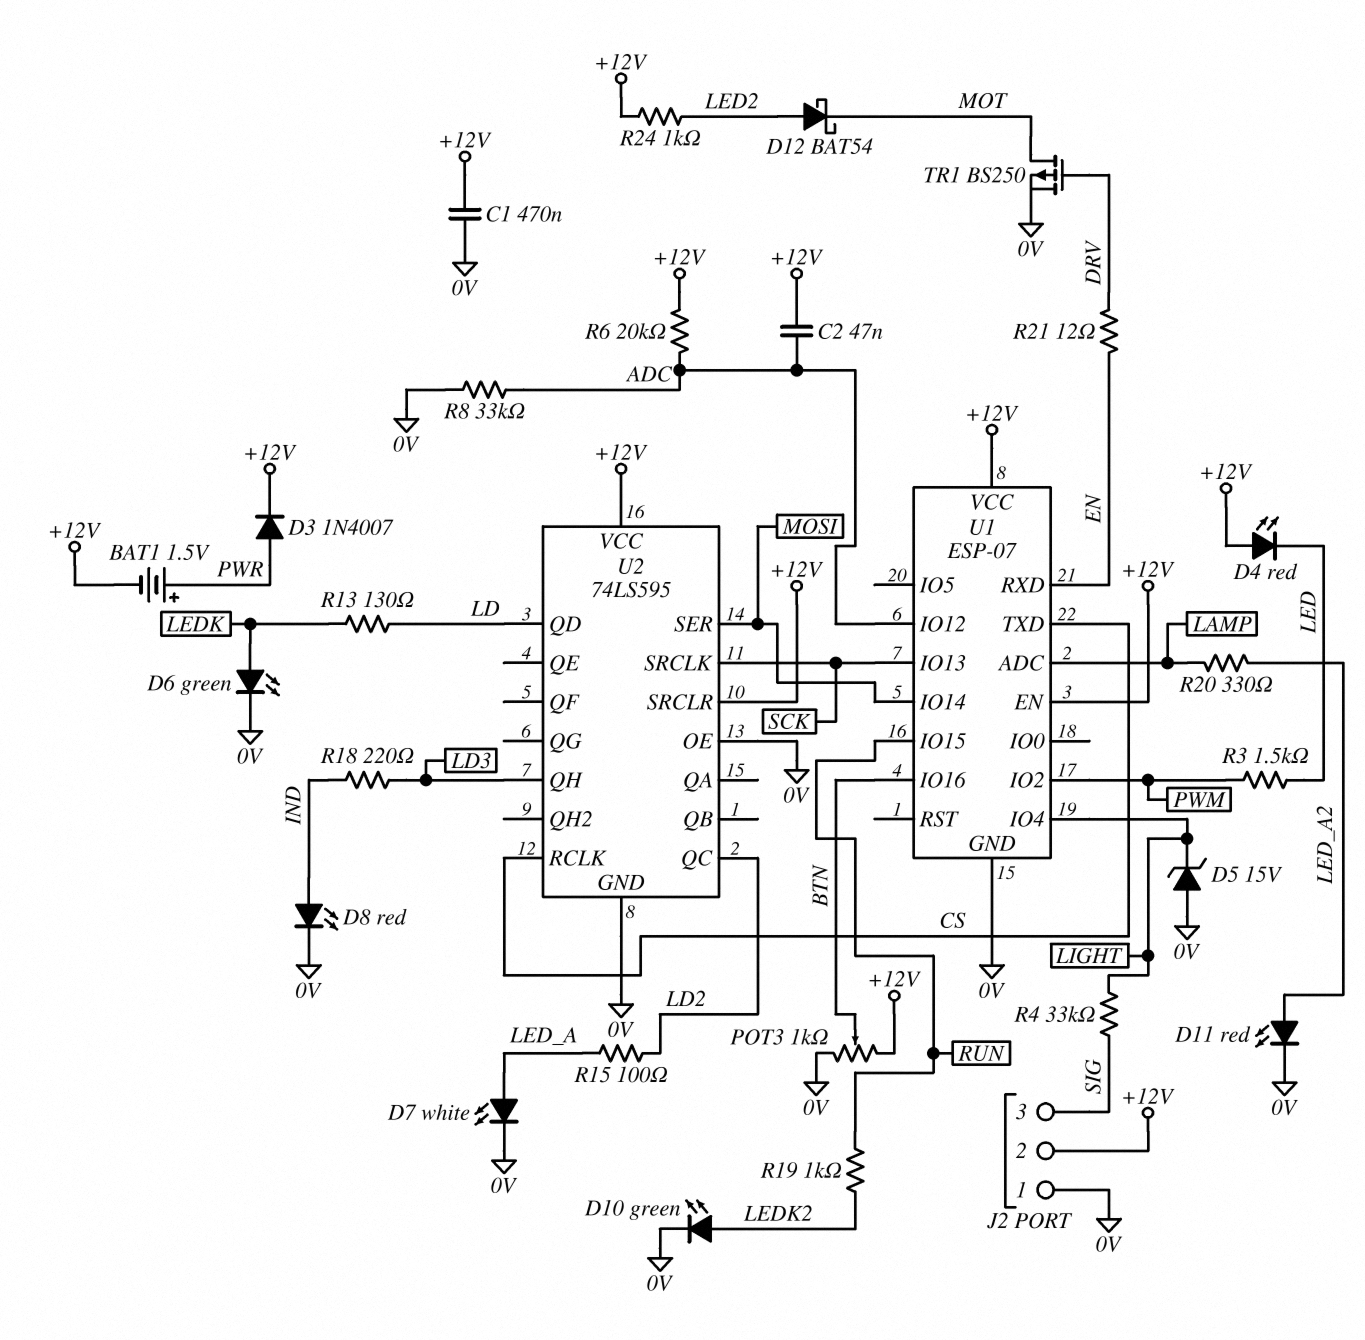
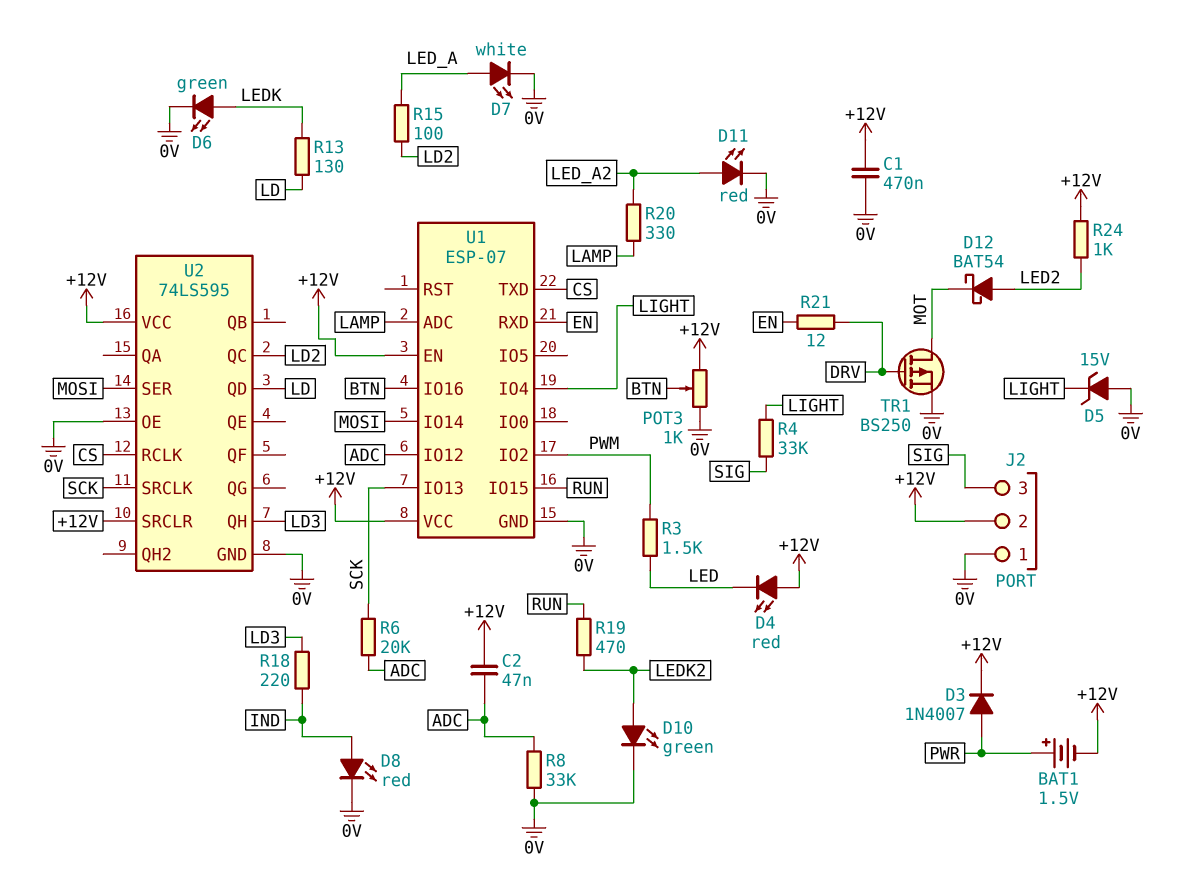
R6: 20k (+12V, ADC) -> 20k (ADC, SCK)
R19: 1k (LEDK2, RUN) -> 470 (LEDK2, RUN)

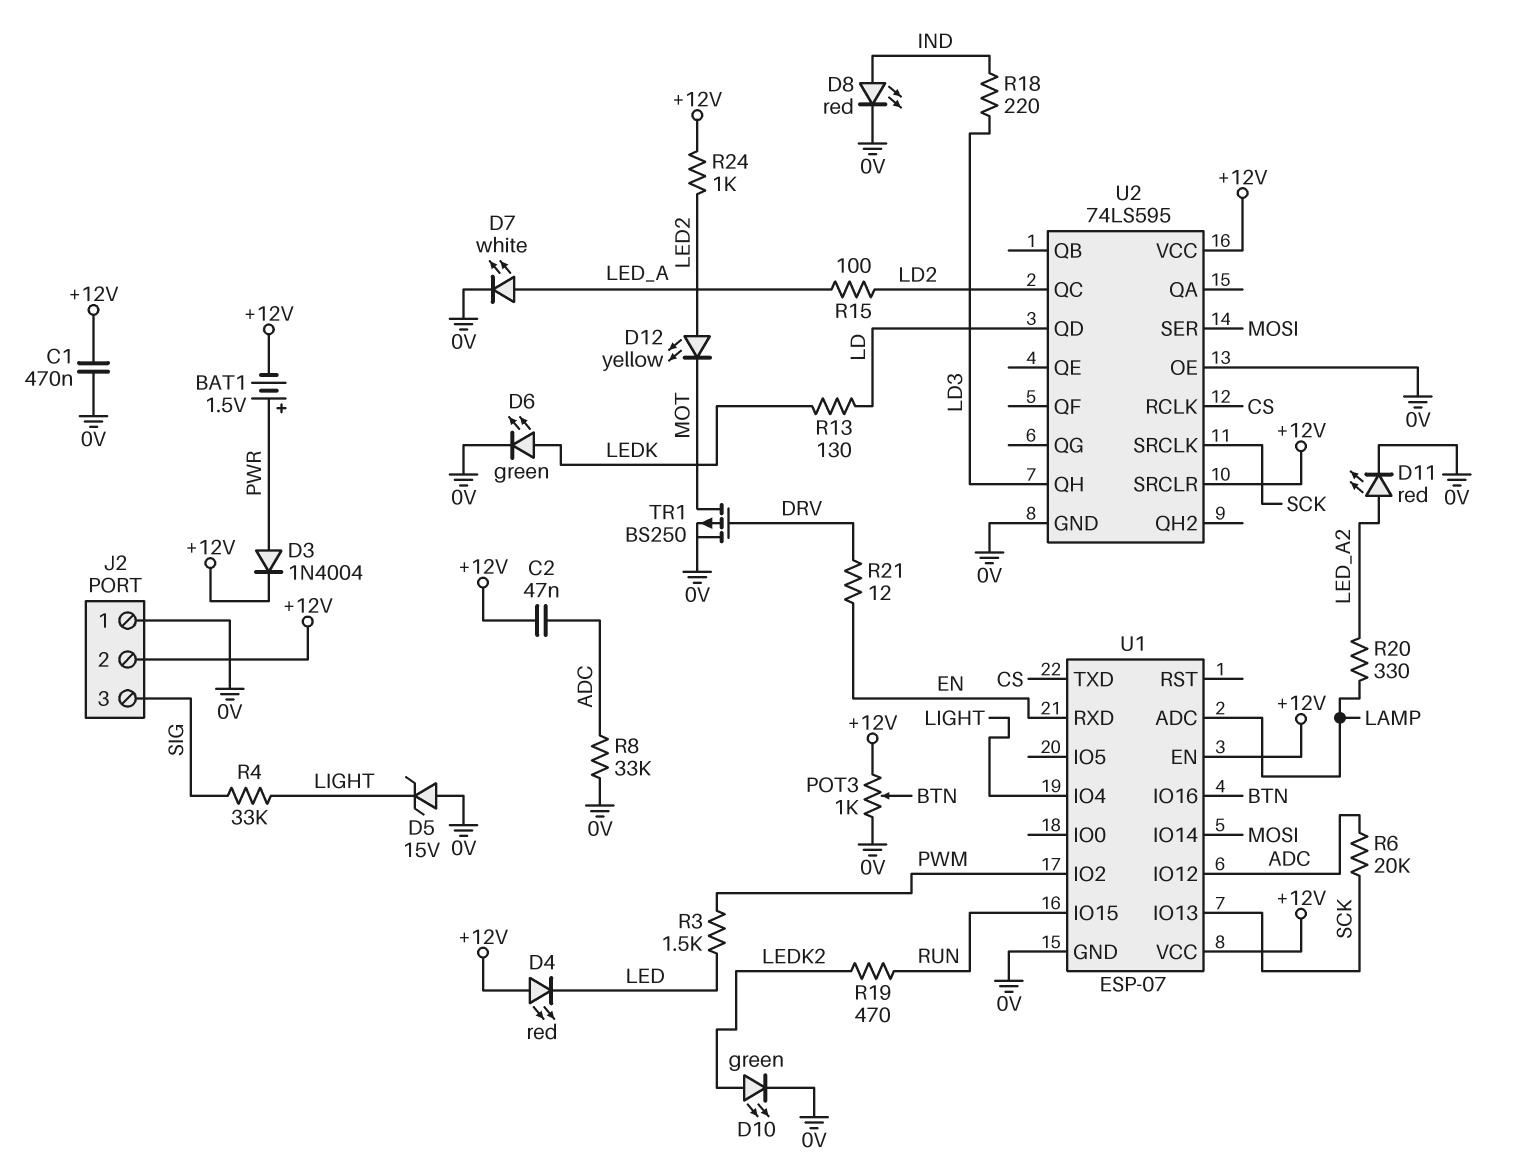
D3: diode 1N4007 (A PWR, K +12V) -> diode 1N4004 (A PWR, K +12V)
D12: schottky BAT54 (A LED2, K MOT) -> LED yellow (A LED2, K MOT)

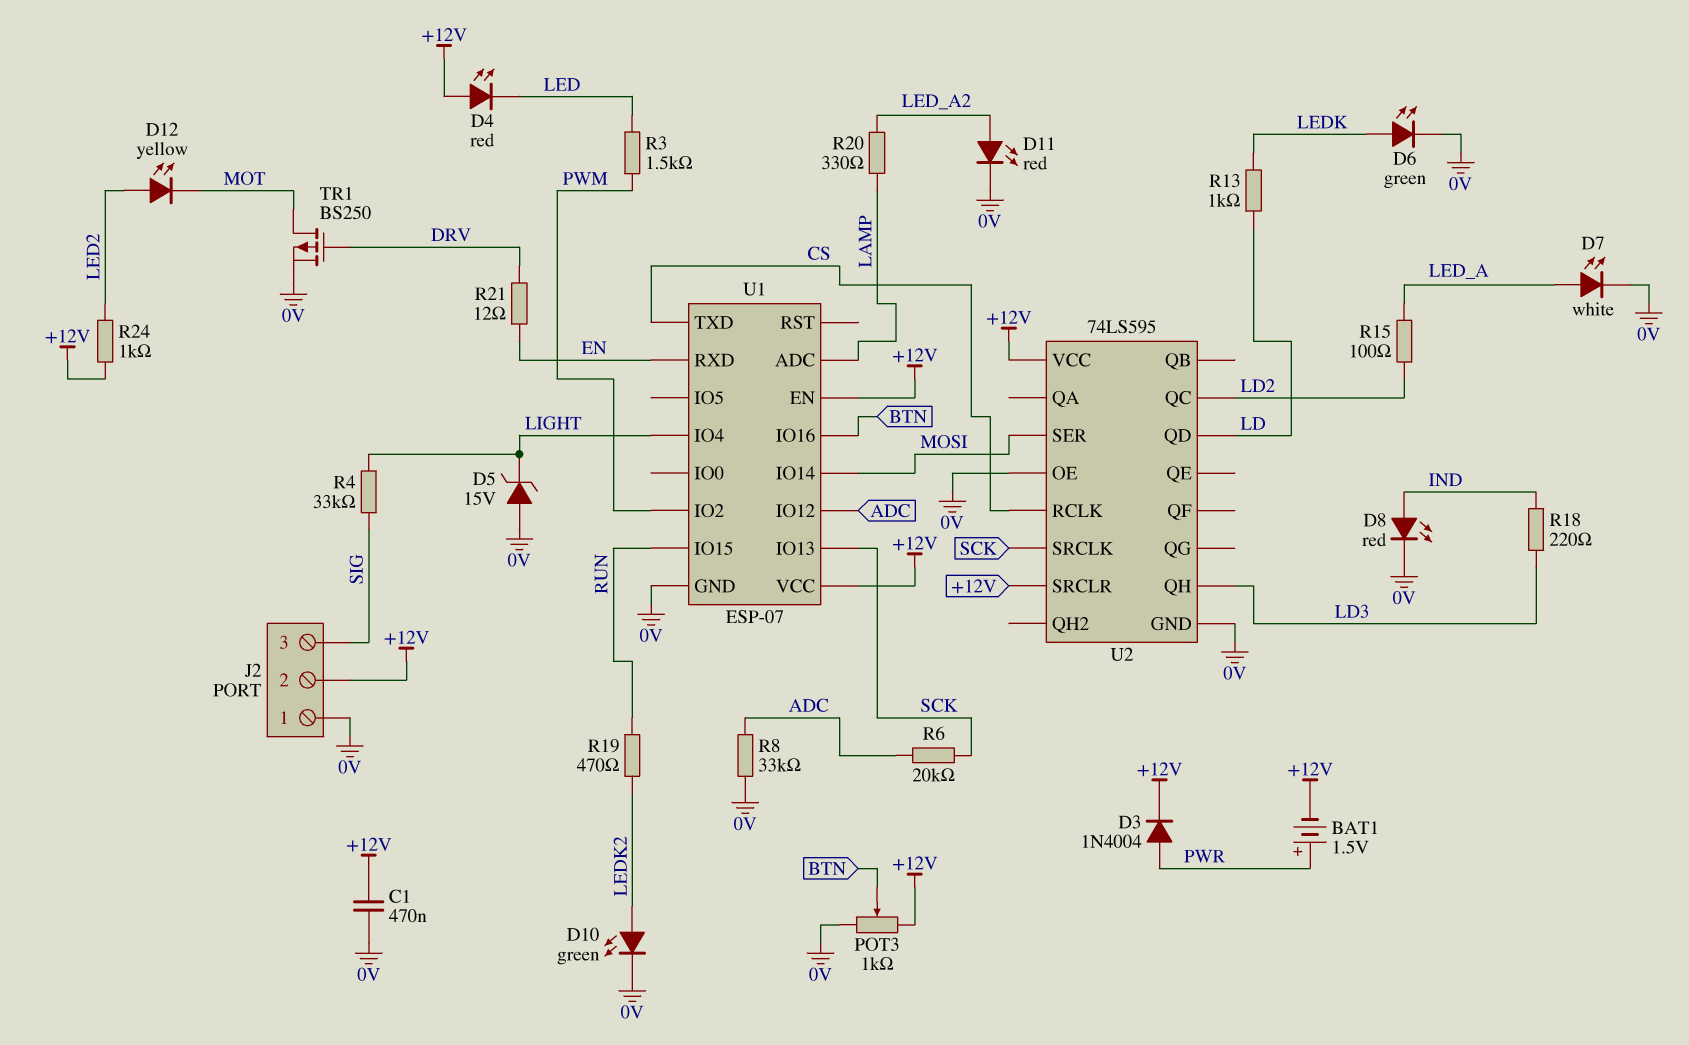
C2: 47nF (+12V, ADC) -> none
R13: 130 (LD, LEDK) -> 1k (LD, LEDK)

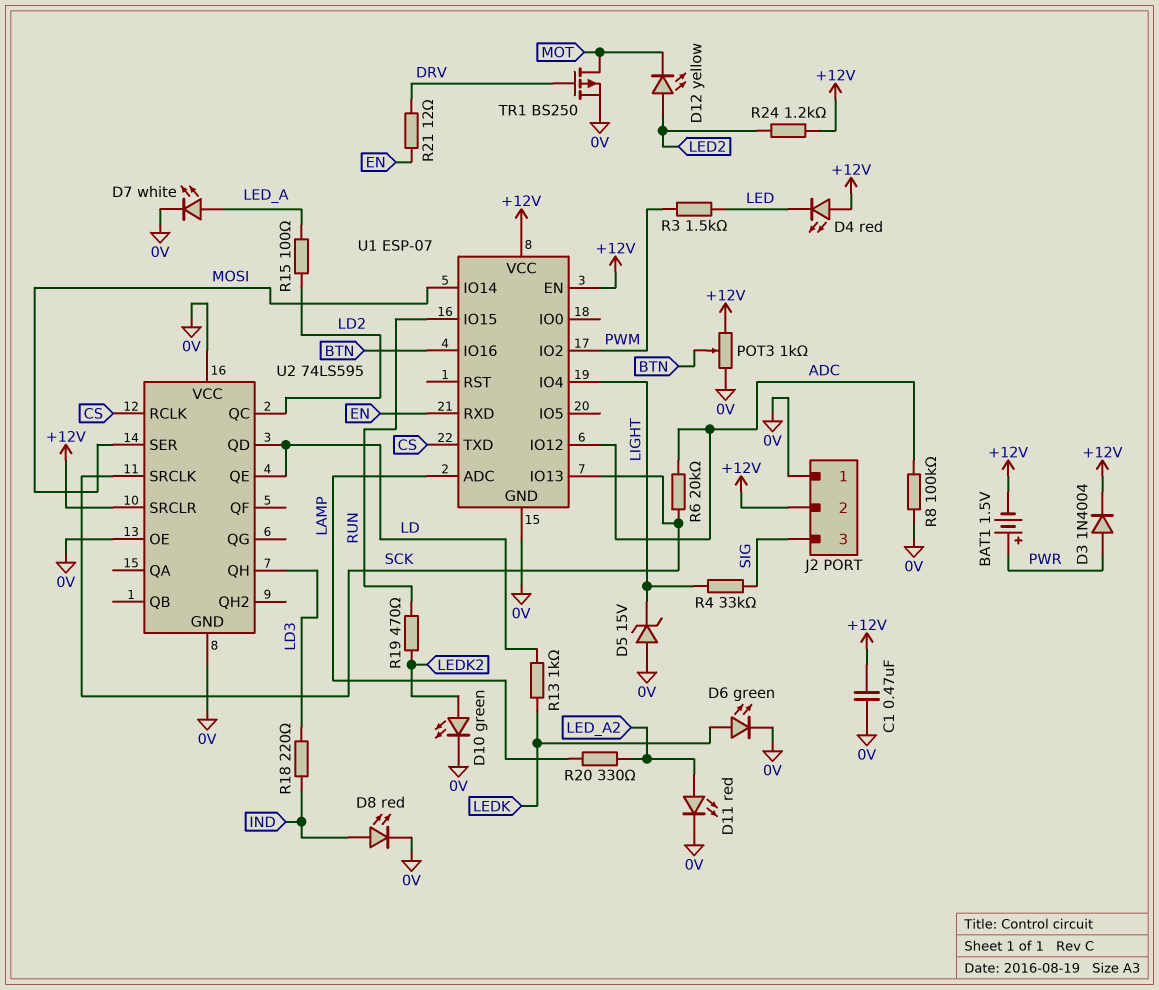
R8: 33k (0V, ADC) -> 100k (0V, ADC)
R24: 1k (+12V, LED2) -> 1.2k (+12V, LED2)
U2 pin QE: none -> LD
U2 pin VCC: +12V -> 0V

